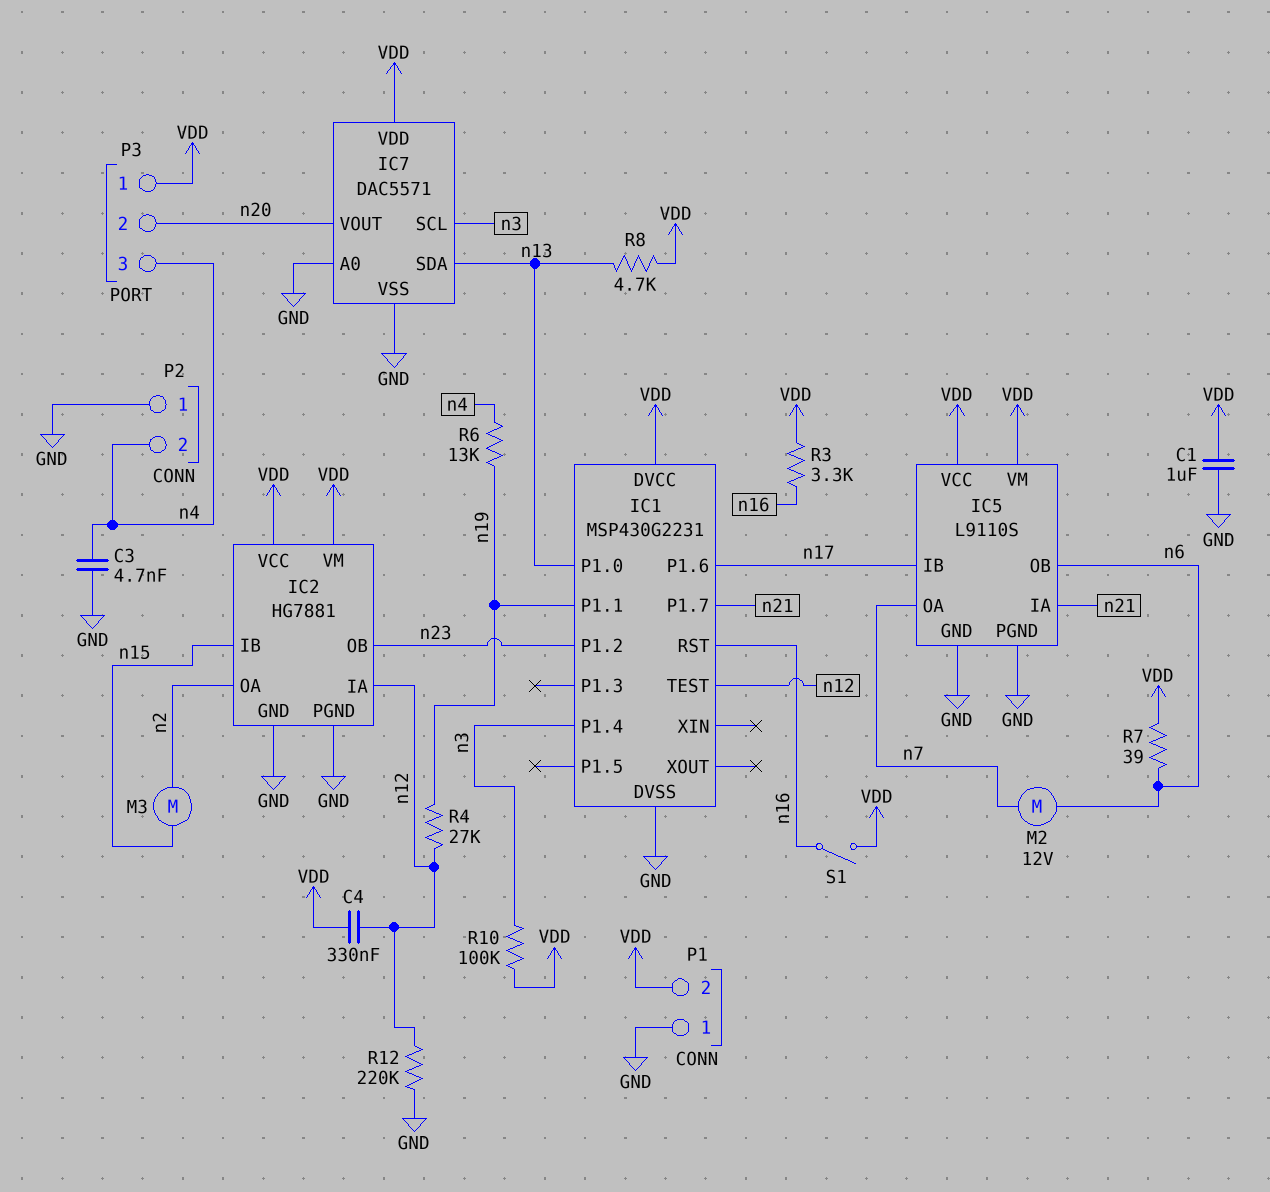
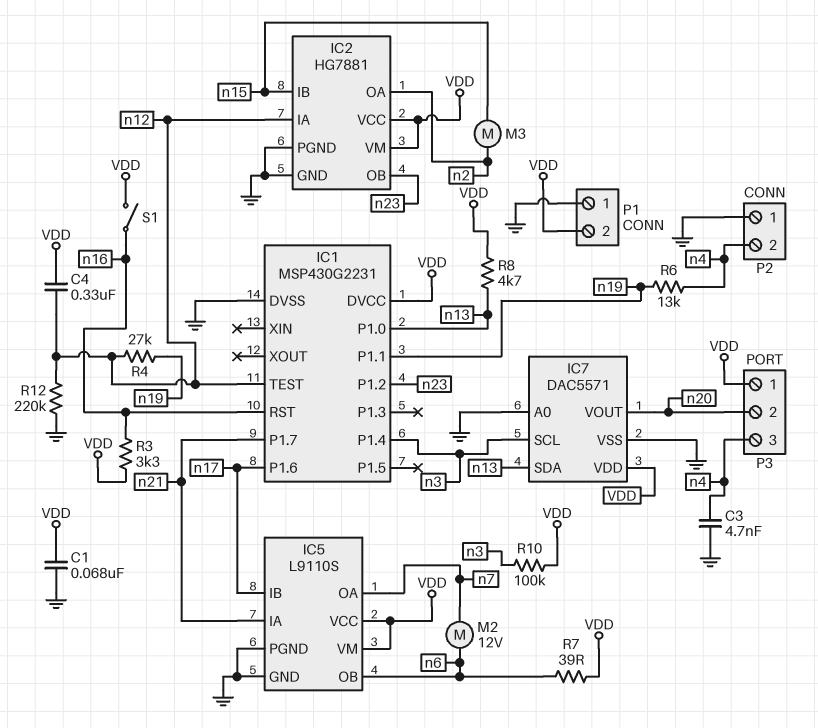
C1: 1uF (GND, VDD) -> 68nF (GND, VDD)

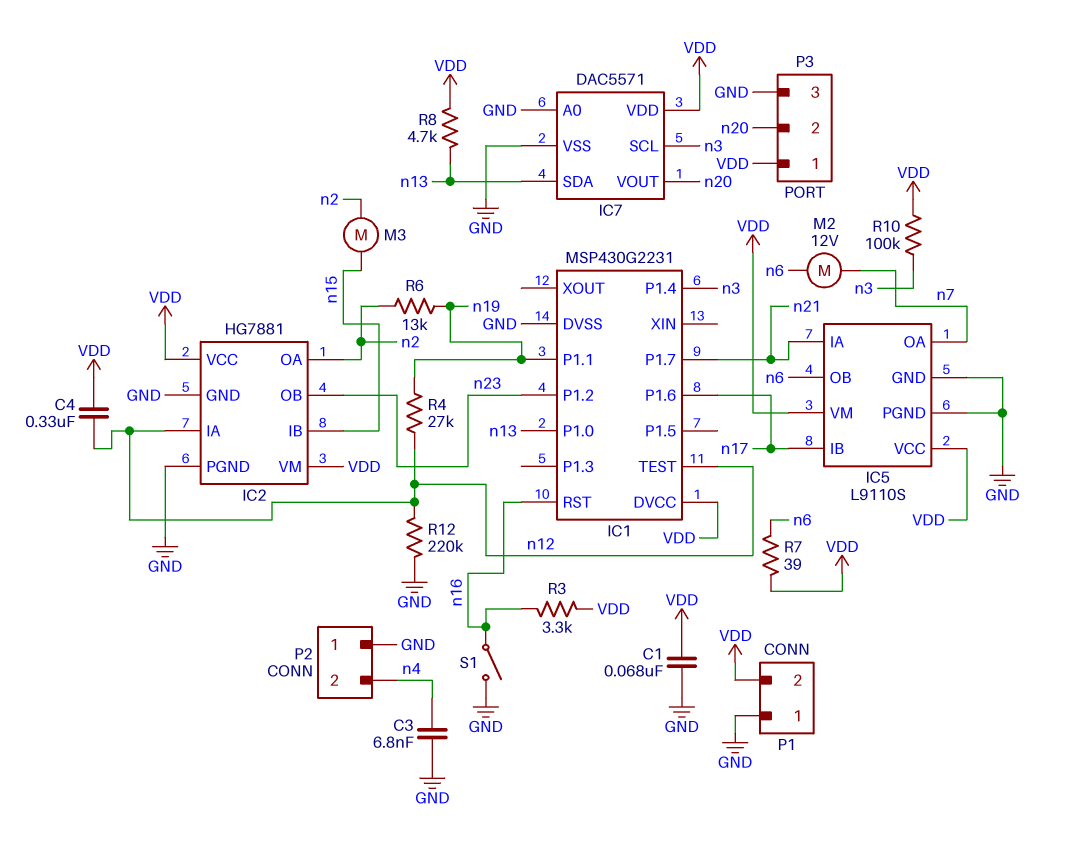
C3: 4.7nF (GND, n4) -> 6.8nF (GND, n4)
P3 pin 3: n4 -> GND
R6: 13k (n4, n19) -> 13k (n2, n19)
S1: switch (VDD, n16) -> switch (GND, n16)

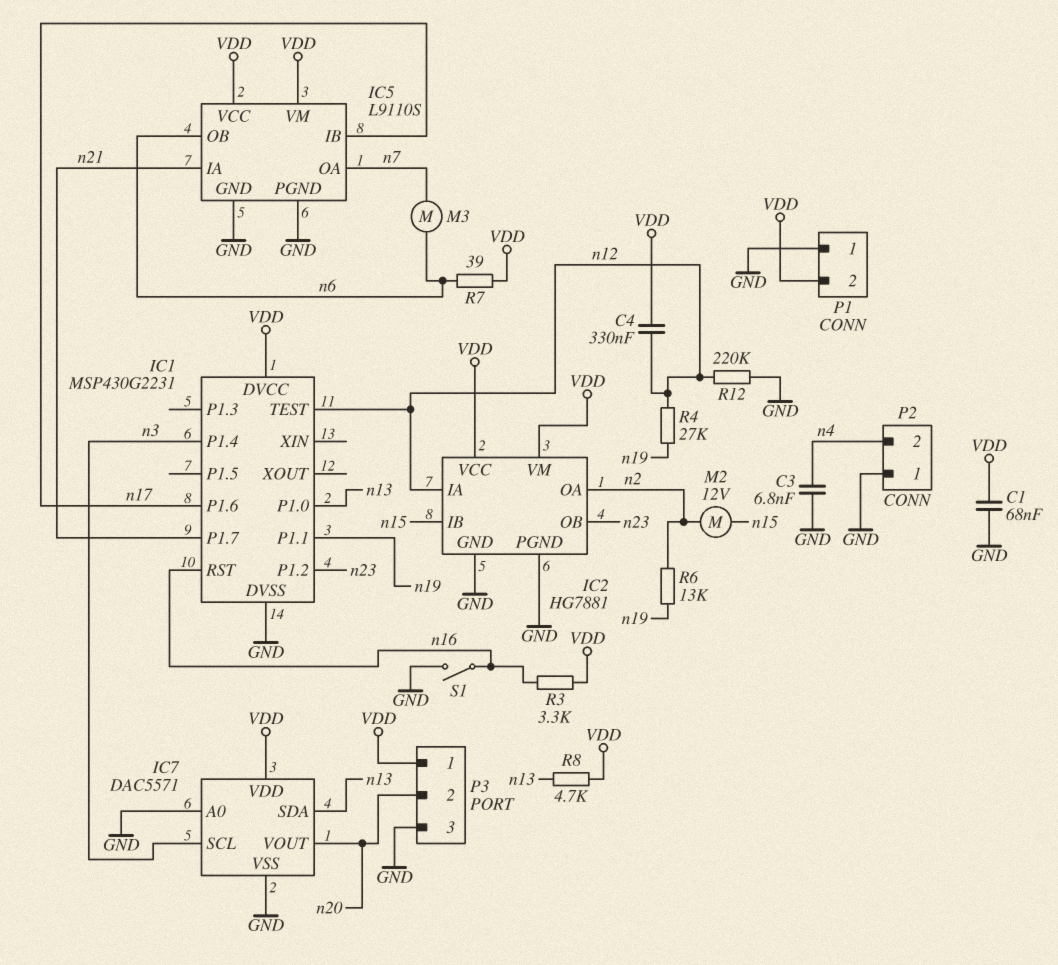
M2: motor 12V (n6, n7) -> motor 12V (n2, n15)
M3: motor (n2, n15) -> motor (n6, n7)
R10: 100k (VDD, n3) -> none

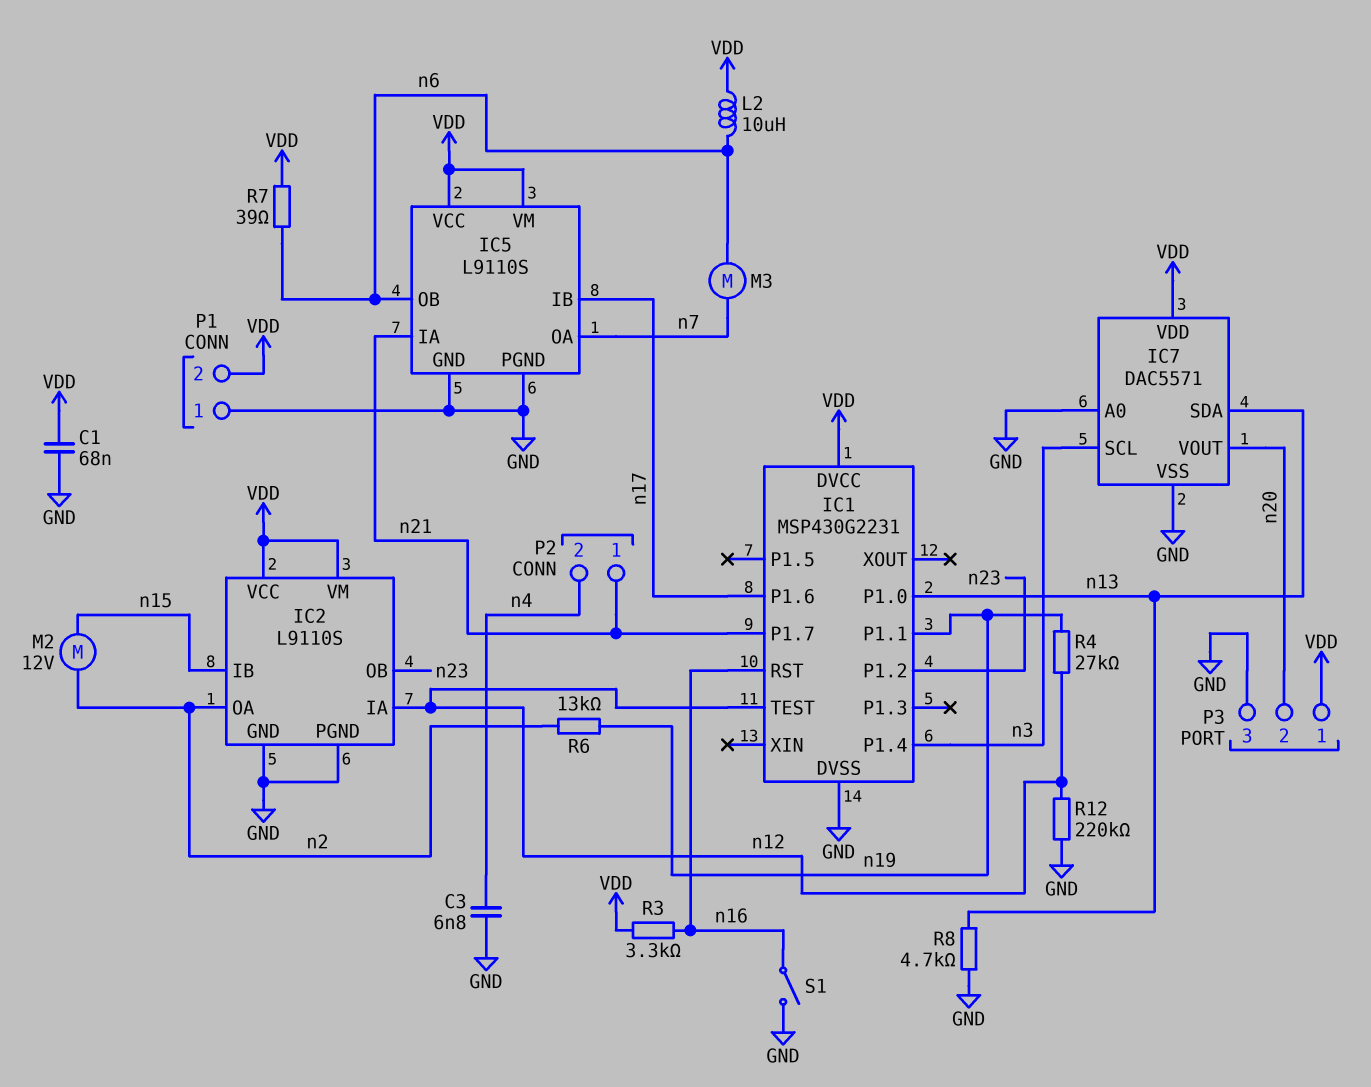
C4: 330nF (VDD, n12) -> none
IC2: HG7881 -> L9110S
L2: none -> 10uH (VDD, n6)
P2 pin 1: GND -> n21
R8: 4.7k (VDD, n13) -> 4.7k (GND, n13)

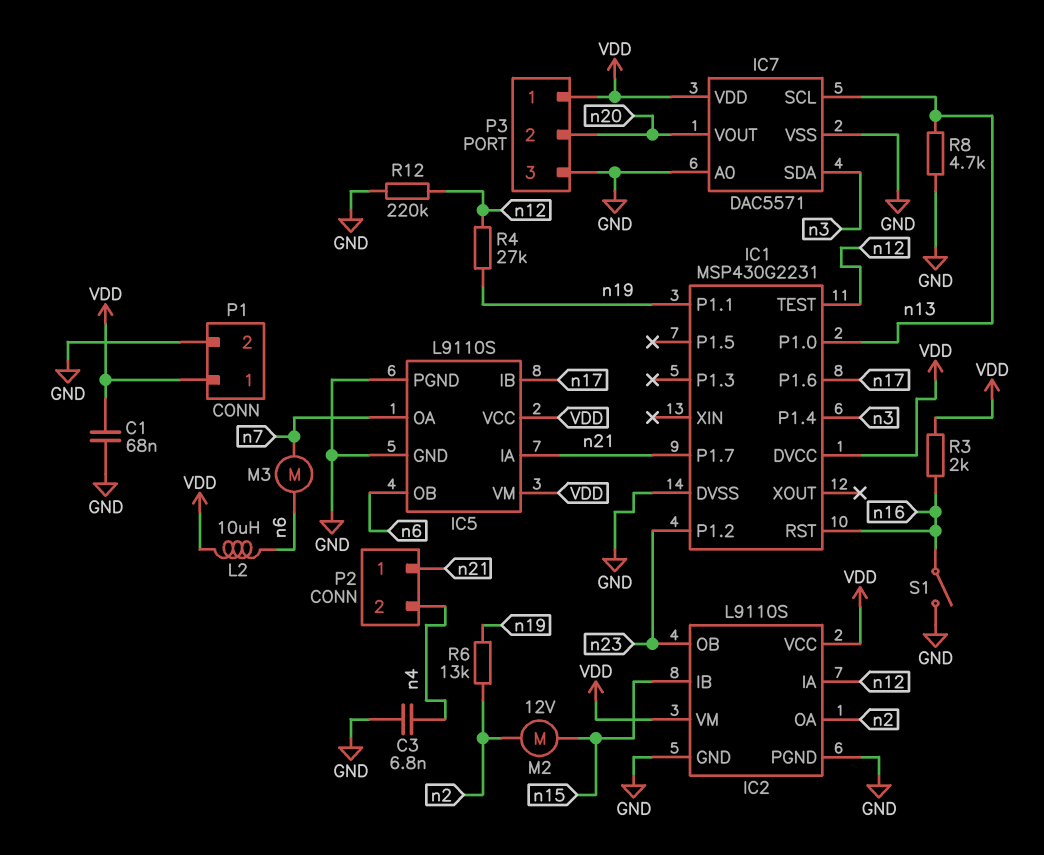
IC7 pin SCL: n3 -> n13
IC7 pin SDA: n13 -> n3
P1 pin 1: GND -> VDD
P1 pin 2: VDD -> GND
R3: 3.3k (VDD, n16) -> 2k (VDD, n16)
R7: 39 (VDD, n6) -> none

